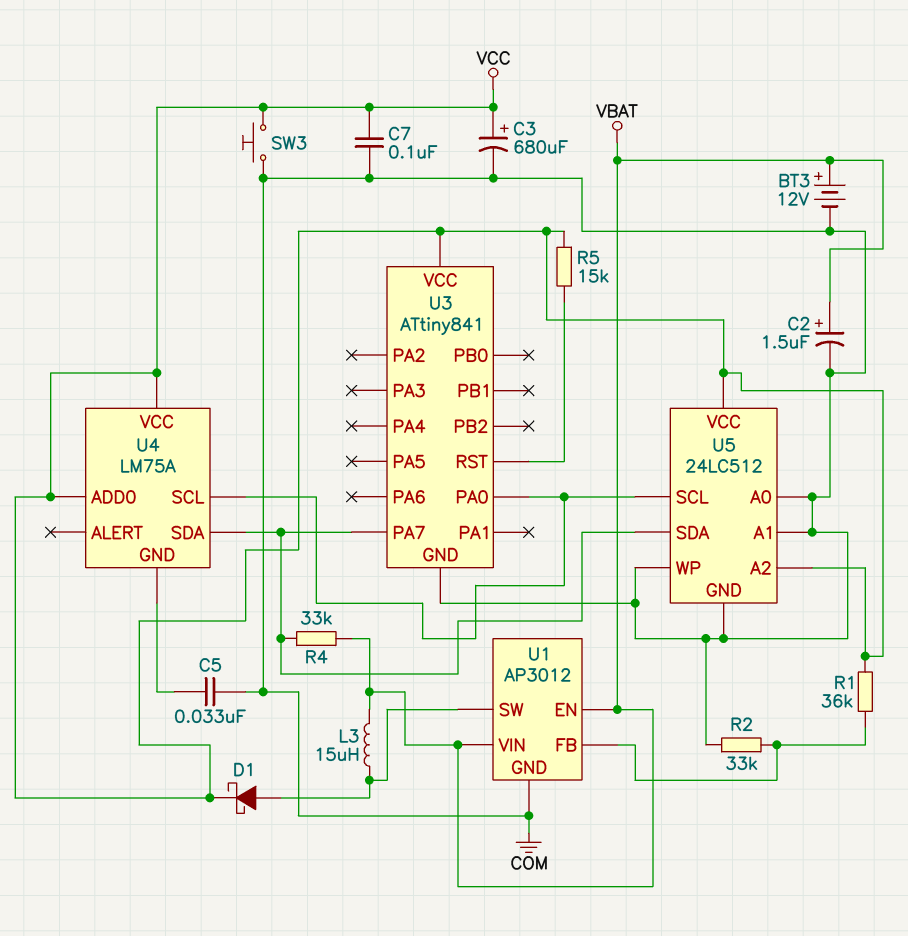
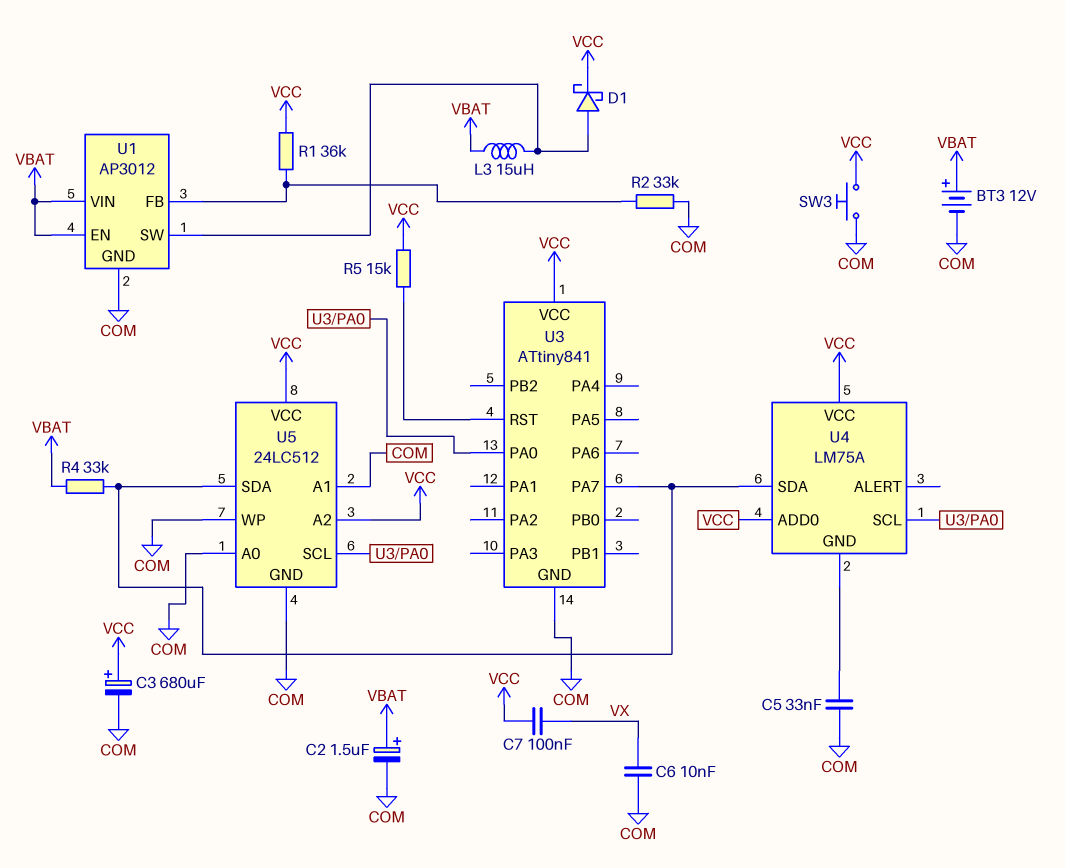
C6: none -> 10nF (COM, VX)
C7: 100nF (COM, VCC) -> 100nF (VCC, VX)

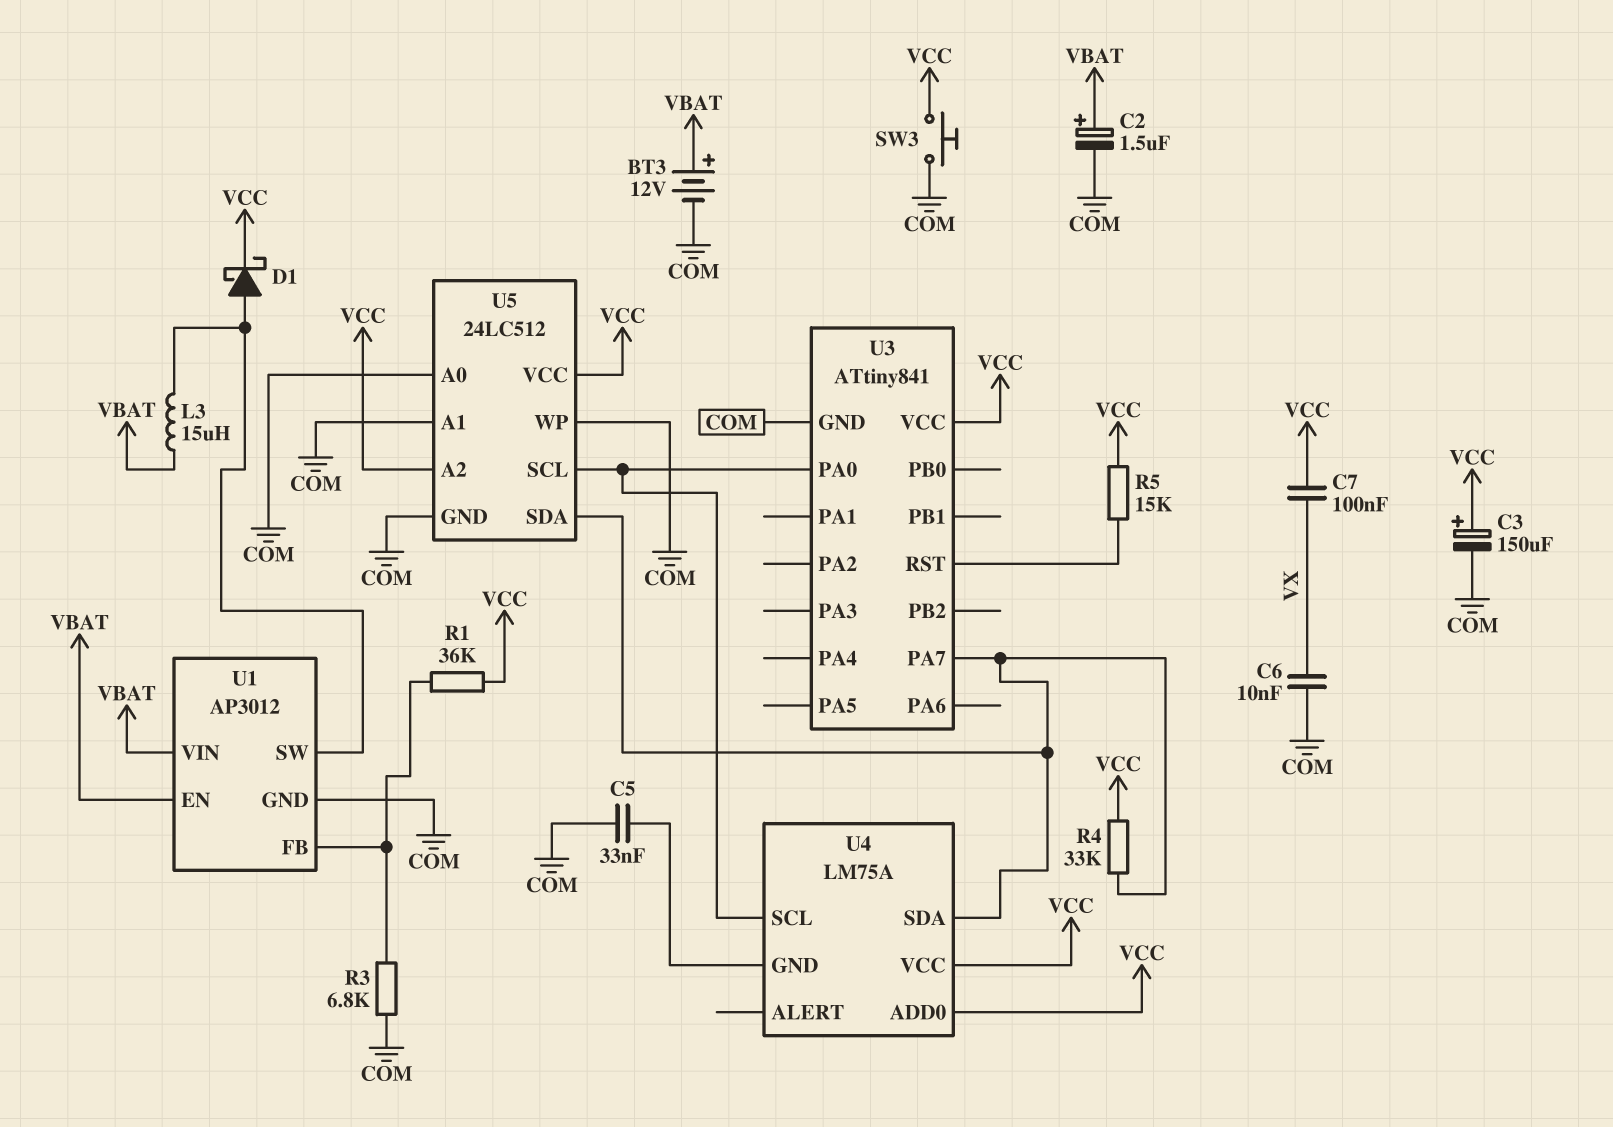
C3: 680uF (plus VCC, minus COM) -> 150uF (plus VCC, minus COM)
R2: 33k (COM, U1/FB) -> none
R3: none -> 6.8k (COM, U1/FB)
R4: 33k (U3/PA7, VBAT) -> 33k (U3/PA7, VCC)

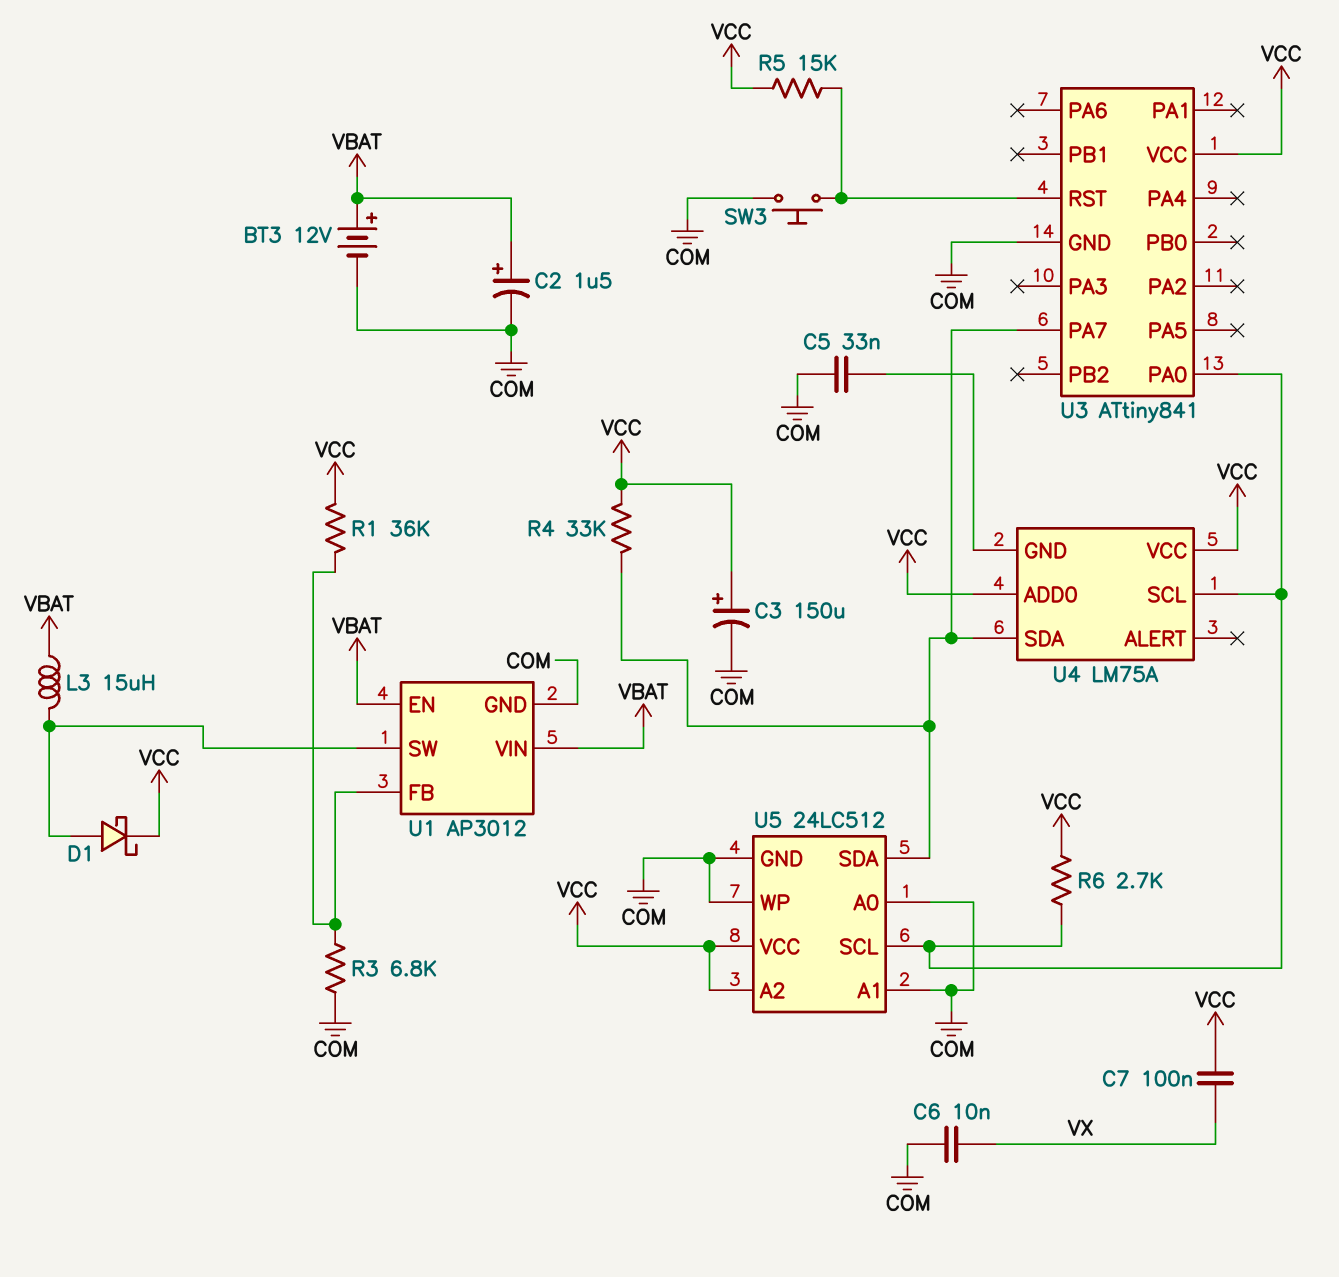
R6: none -> 2.7k (U3/PA0, VCC)
SW3: button (COM, VCC) -> button (COM, U3/RST)

